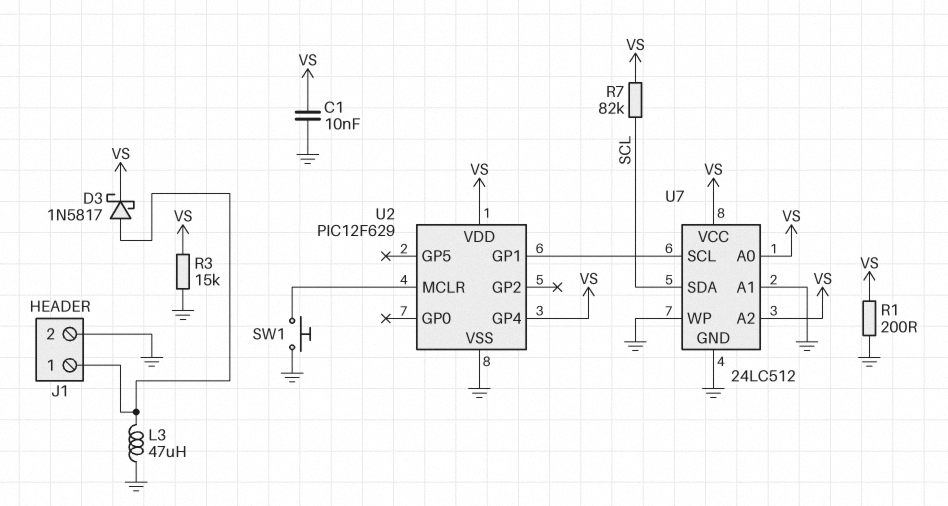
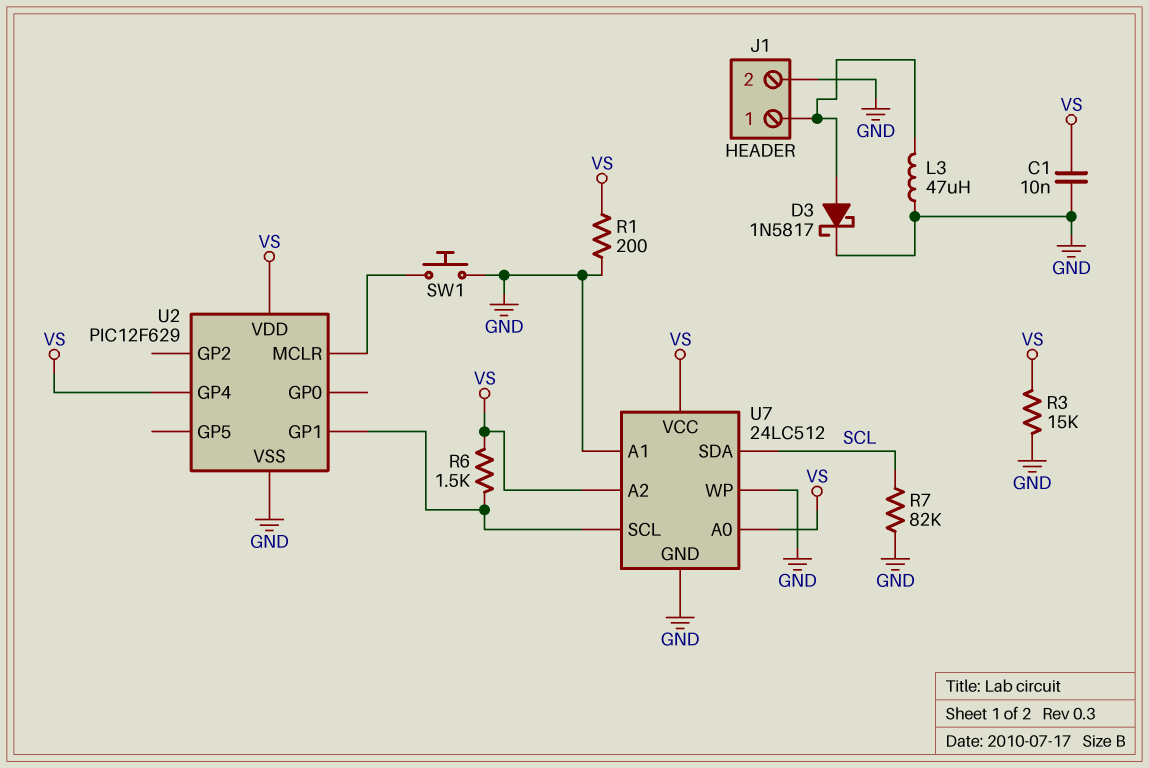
D3: schottky 1N5817 (A J1/1, K VS) -> schottky 1N5817 (A J1/1, K GND)
R6: none -> 1.5k (U2/GP1, VS)
R7: 82k (SCL, VS) -> 82k (GND, SCL)

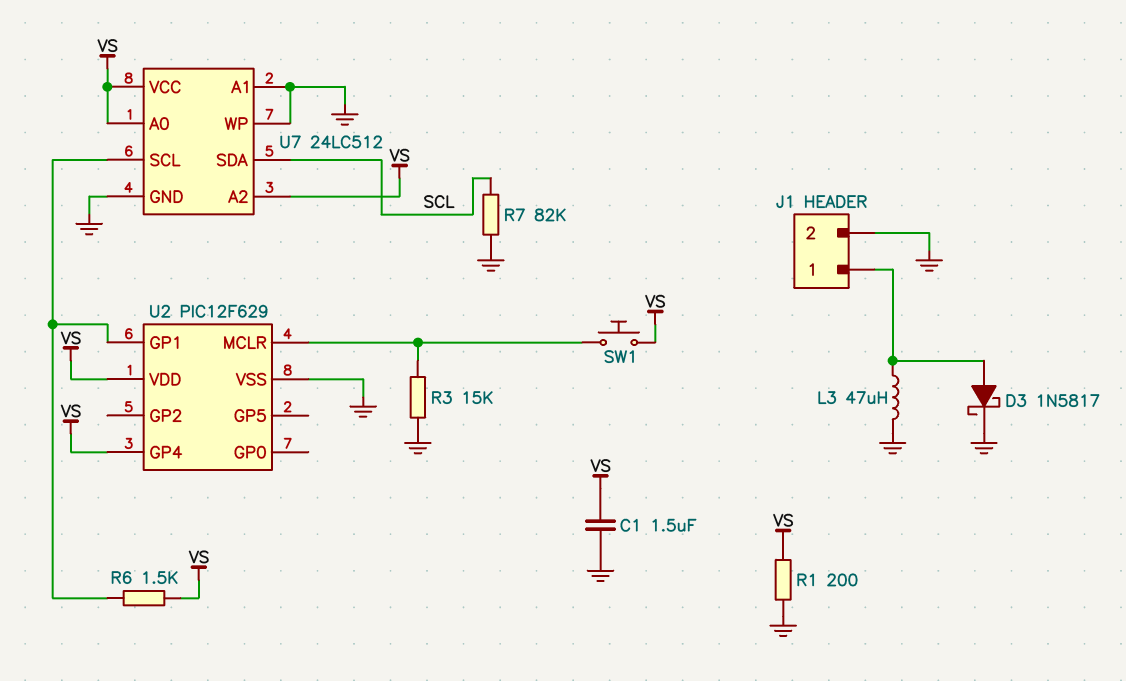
C1: 10nF (GND, VS) -> 1.5uF (GND, VS)
R3: 15k (GND, VS) -> 15k (GND, U2/MCLR)
SW1: button (GND, U2/MCLR) -> button (U2/MCLR, VS)

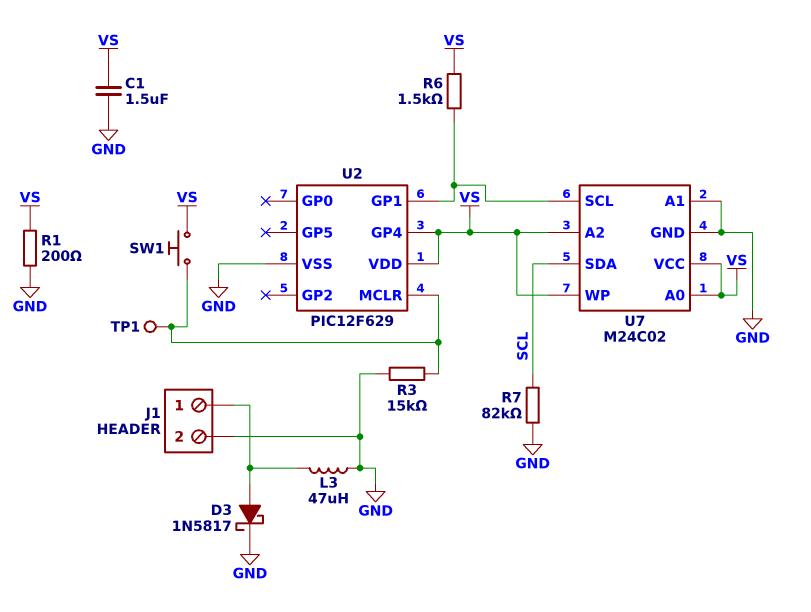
TP1: none -> test point (U2/MCLR)
U7: 24LC512 -> M24C02
U7 pin WP: GND -> VS

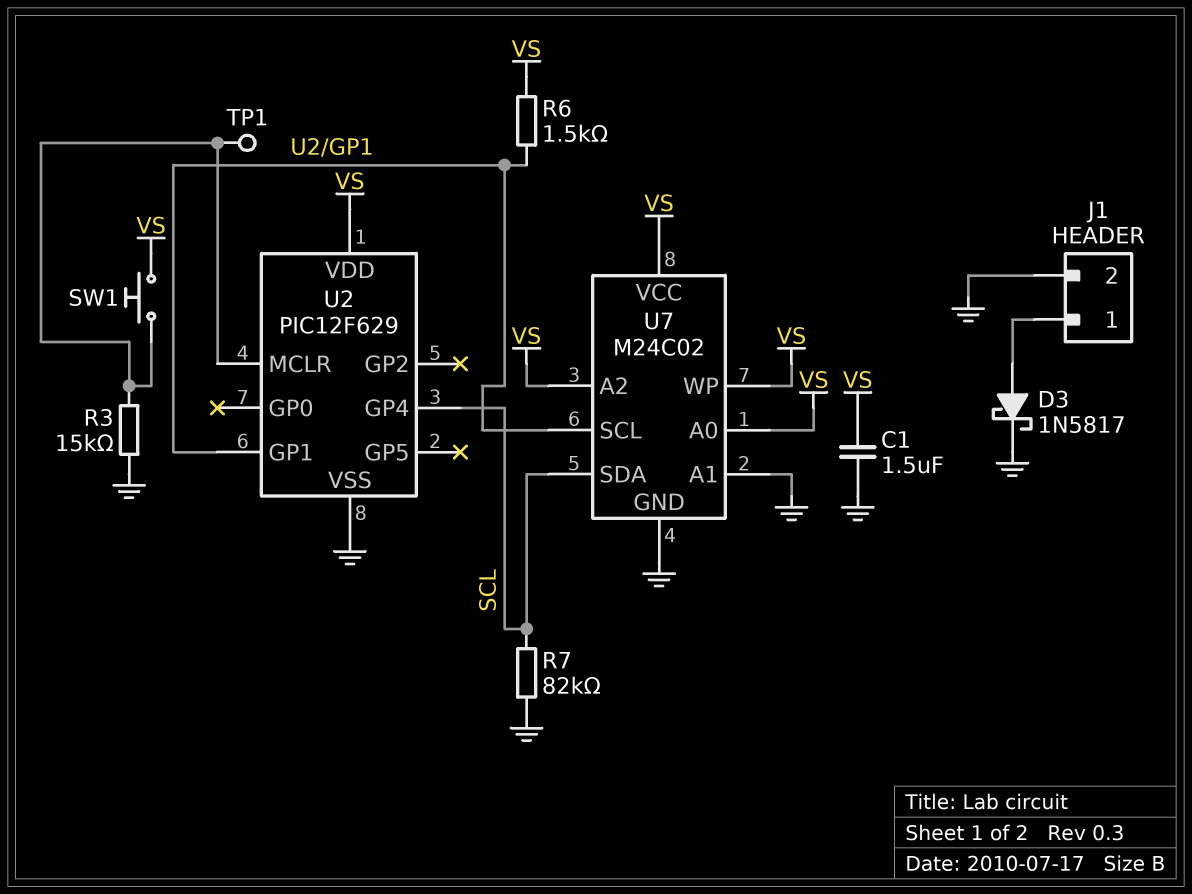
L3: 47uH (GND, J1/1) -> none
R1: 200 (GND, VS) -> none
U2 pin GP4: VS -> SCL

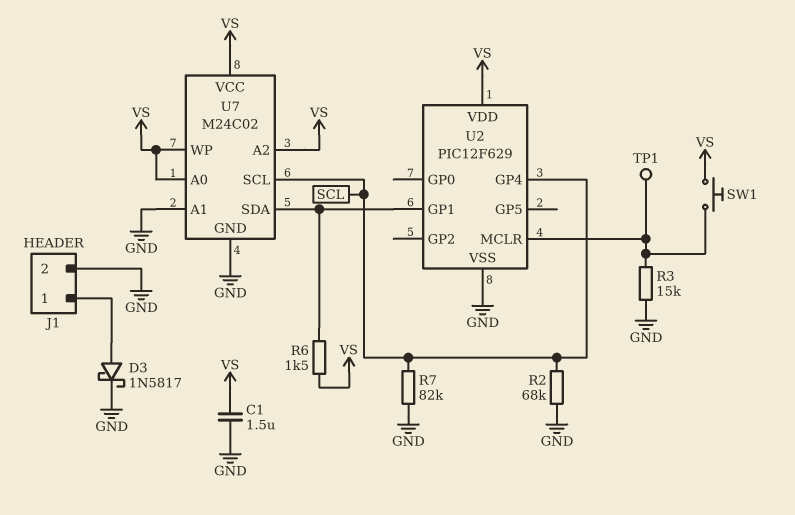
R2: none -> 68k (GND, SCL)
U7 pin SCL: U2/GP1 -> SCL
U7 pin SDA: SCL -> U2/GP1

